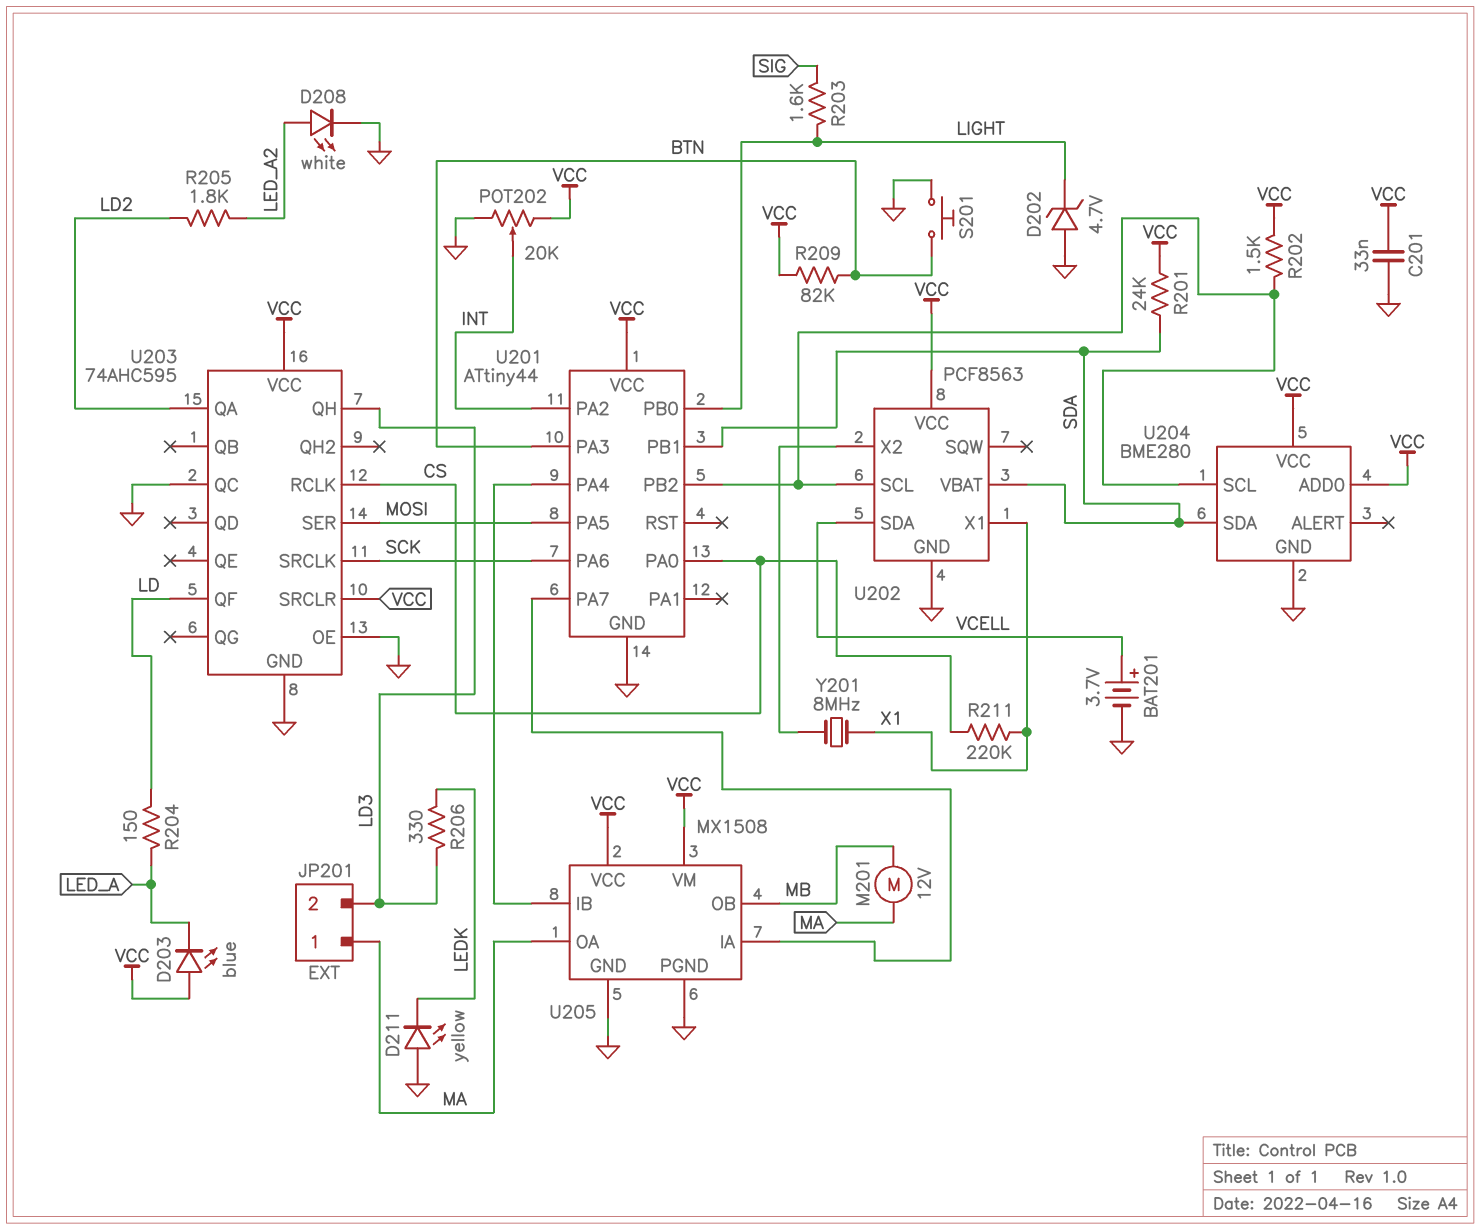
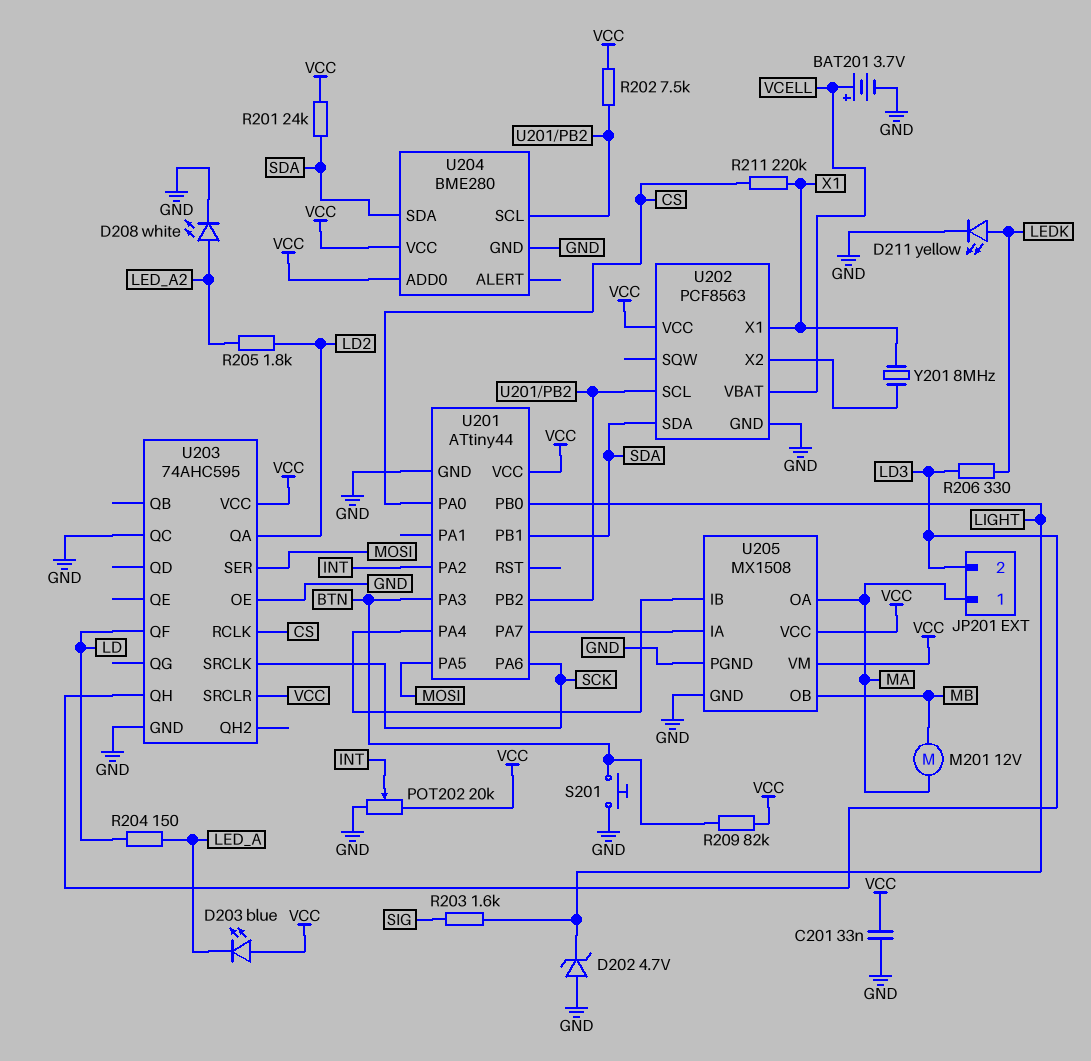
D211: LED yellow (A GND, K LEDK) -> LED yellow (A LEDK, K GND)
R202: 1.5k (U201/PB2, VCC) -> 7.5k (U201/PB2, VCC)
U202 pin SDA: VCELL -> SDA
U202 pin VBAT: SDA -> VCELL

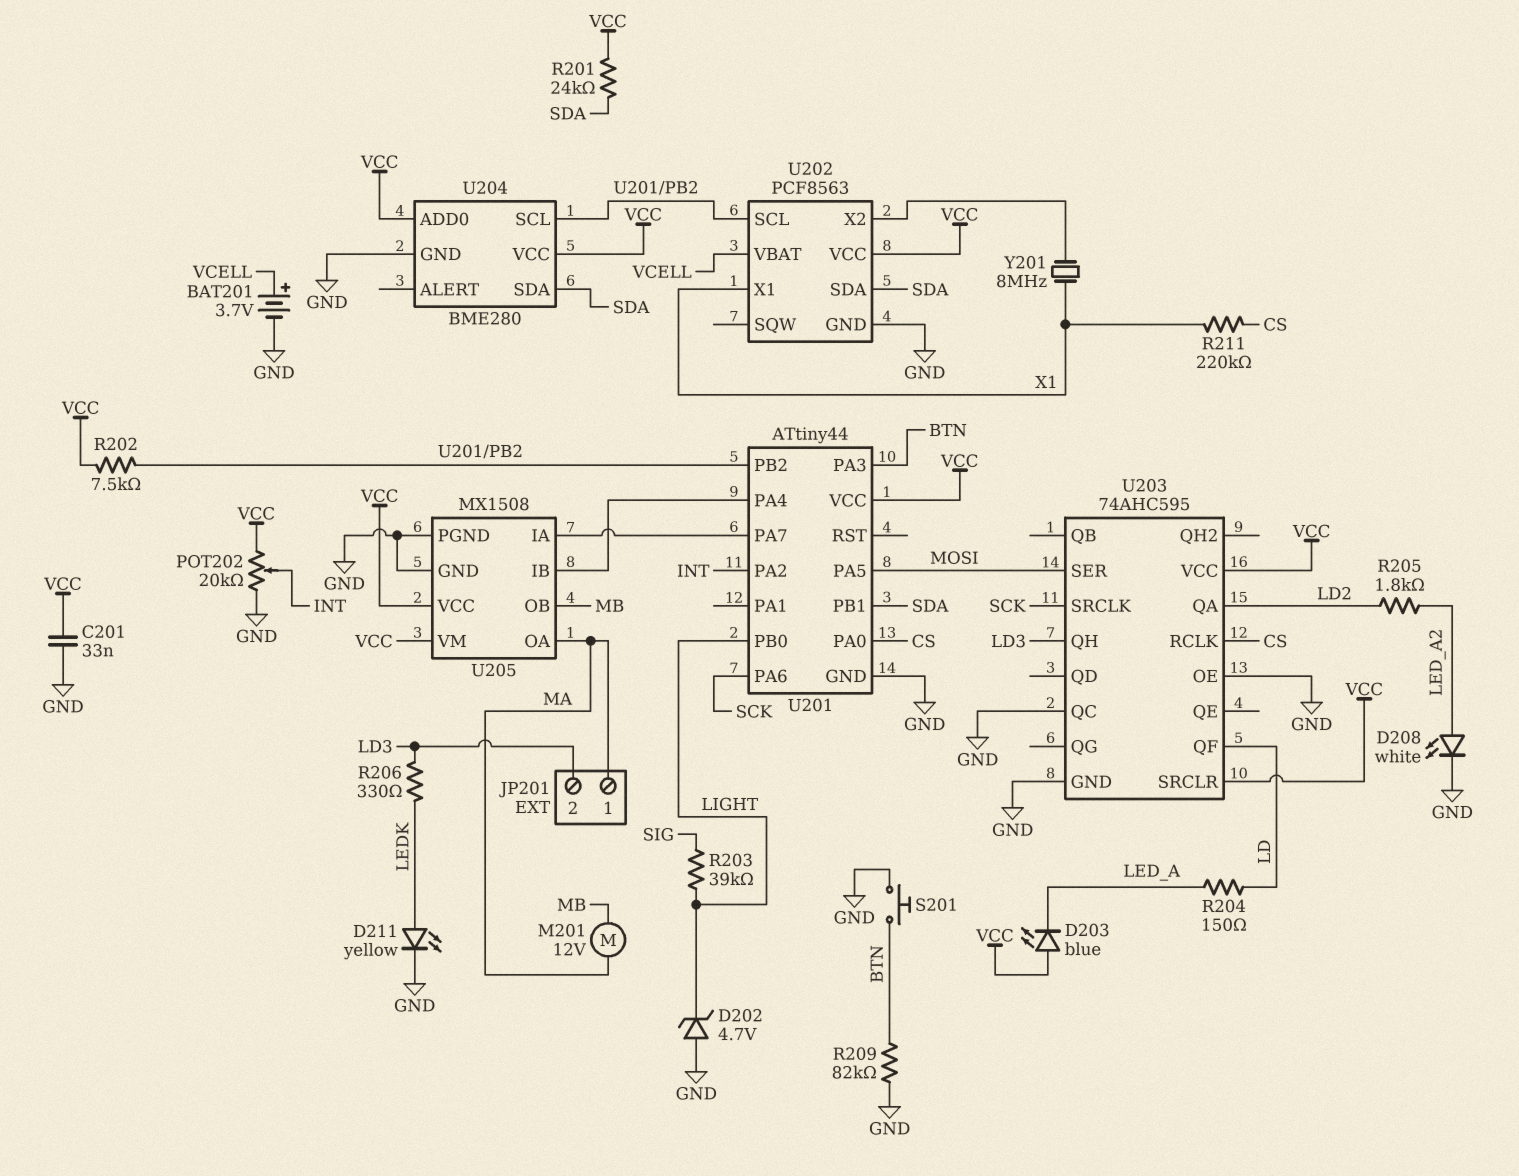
R203: 1.6k (LIGHT, SIG) -> 39k (LIGHT, SIG)
R209: 82k (BTN, VCC) -> 82k (BTN, GND)

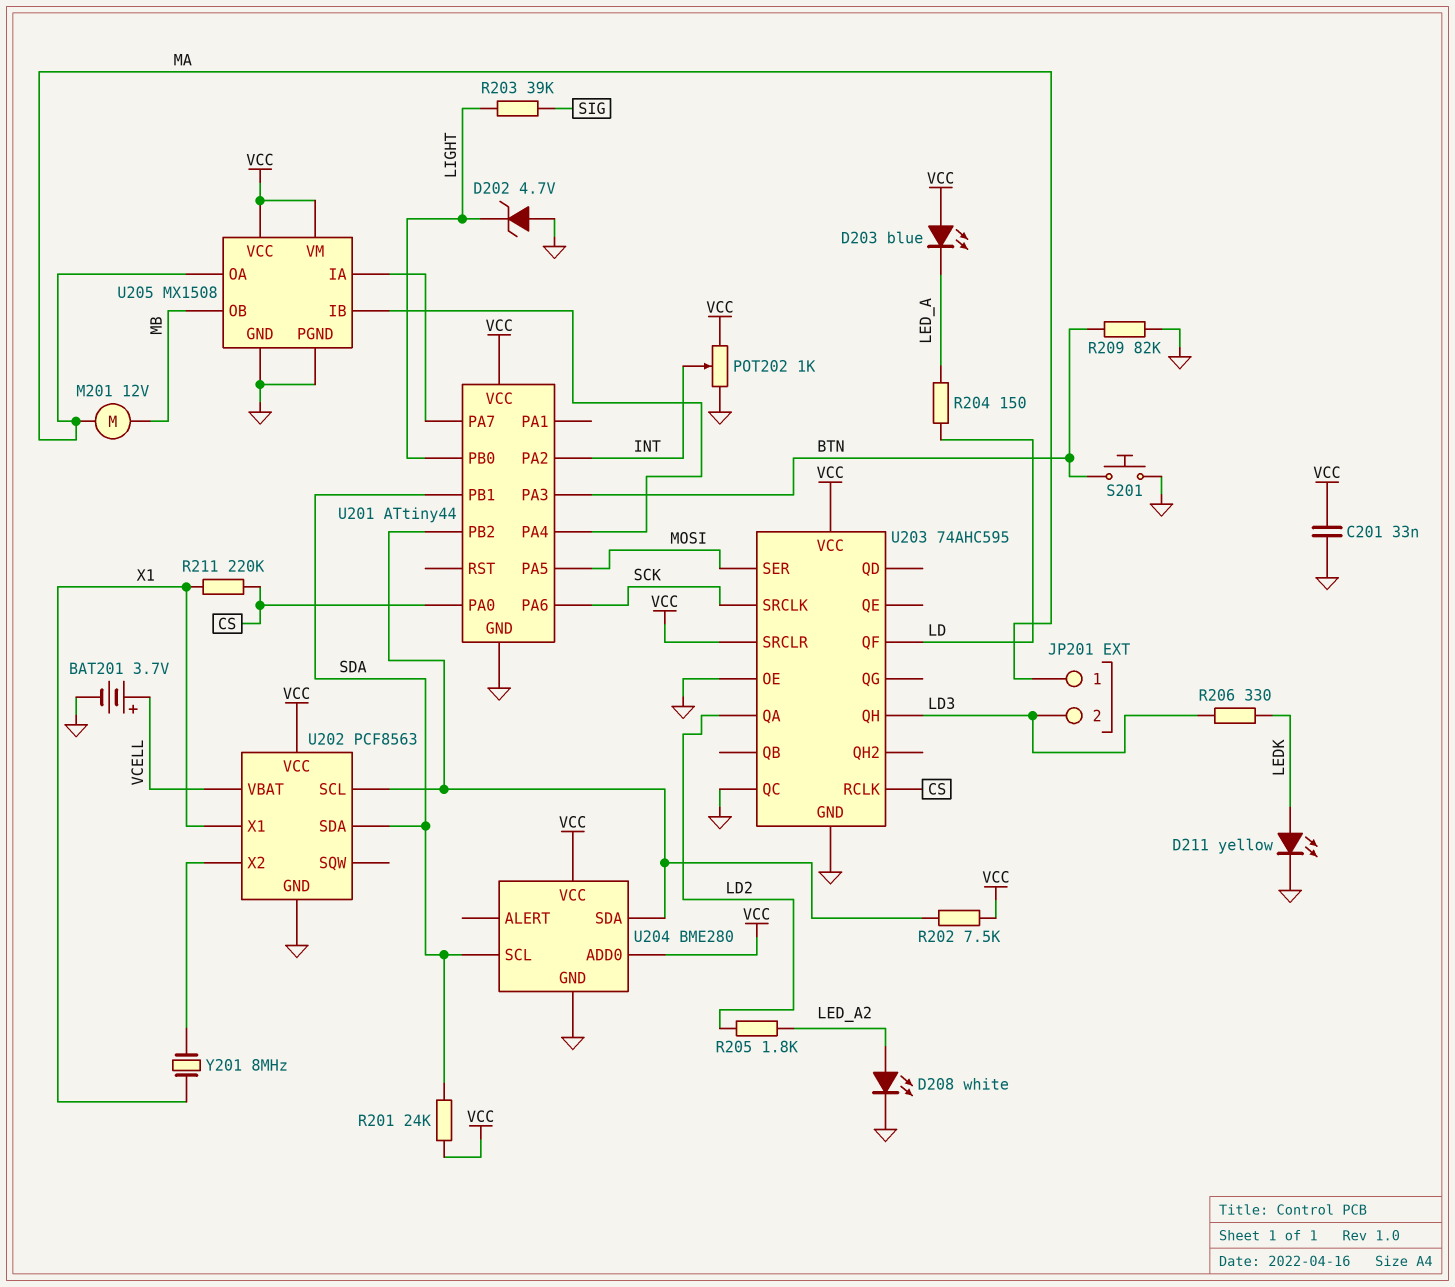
POT202: 20k (GND, VCC, wiper INT) -> 1k (GND, VCC, wiper INT)
U204 pin SCL: U201/PB2 -> SDA
U204 pin SDA: SDA -> U201/PB2

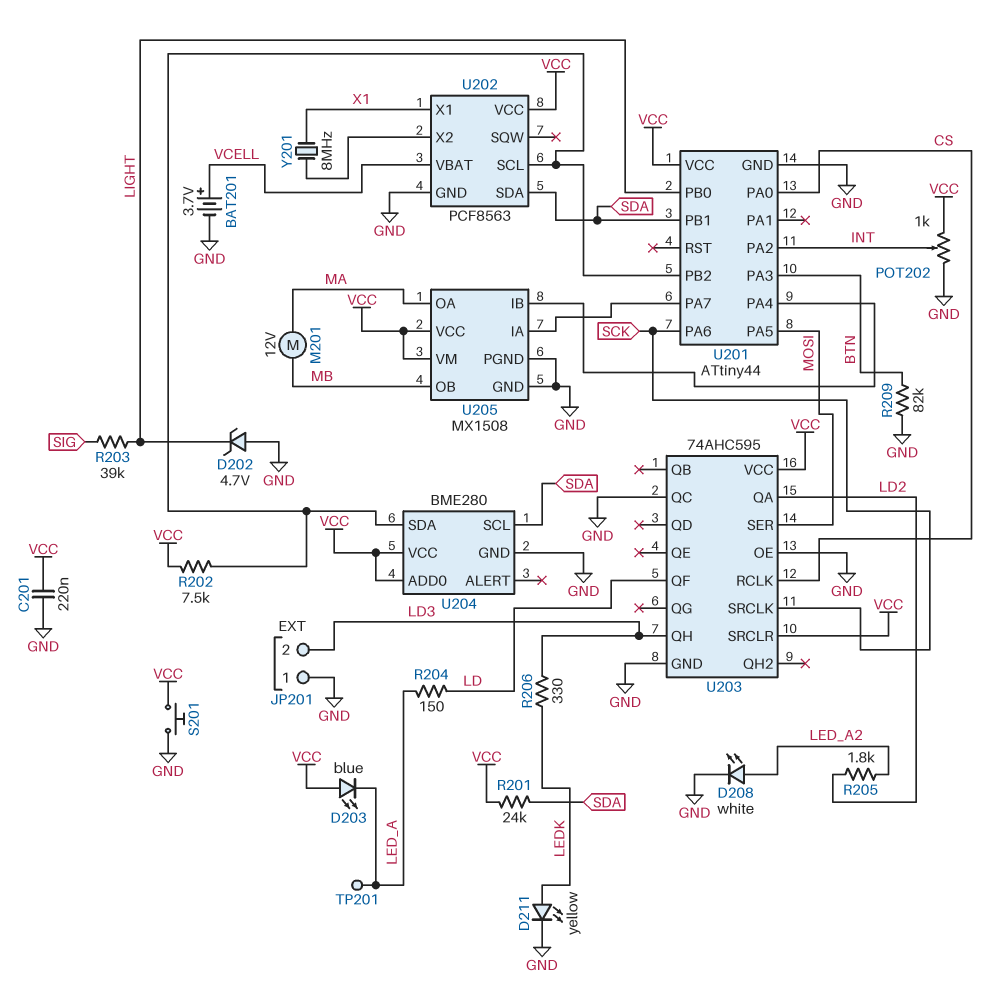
C201: 33nF (GND, VCC) -> 220nF (GND, VCC)
JP201 pin 1: MA -> GND
R211: 220k (CS, X1) -> none
S201: button (BTN, GND) -> button (GND, VCC)
TP201: none -> test point (LED_A)

